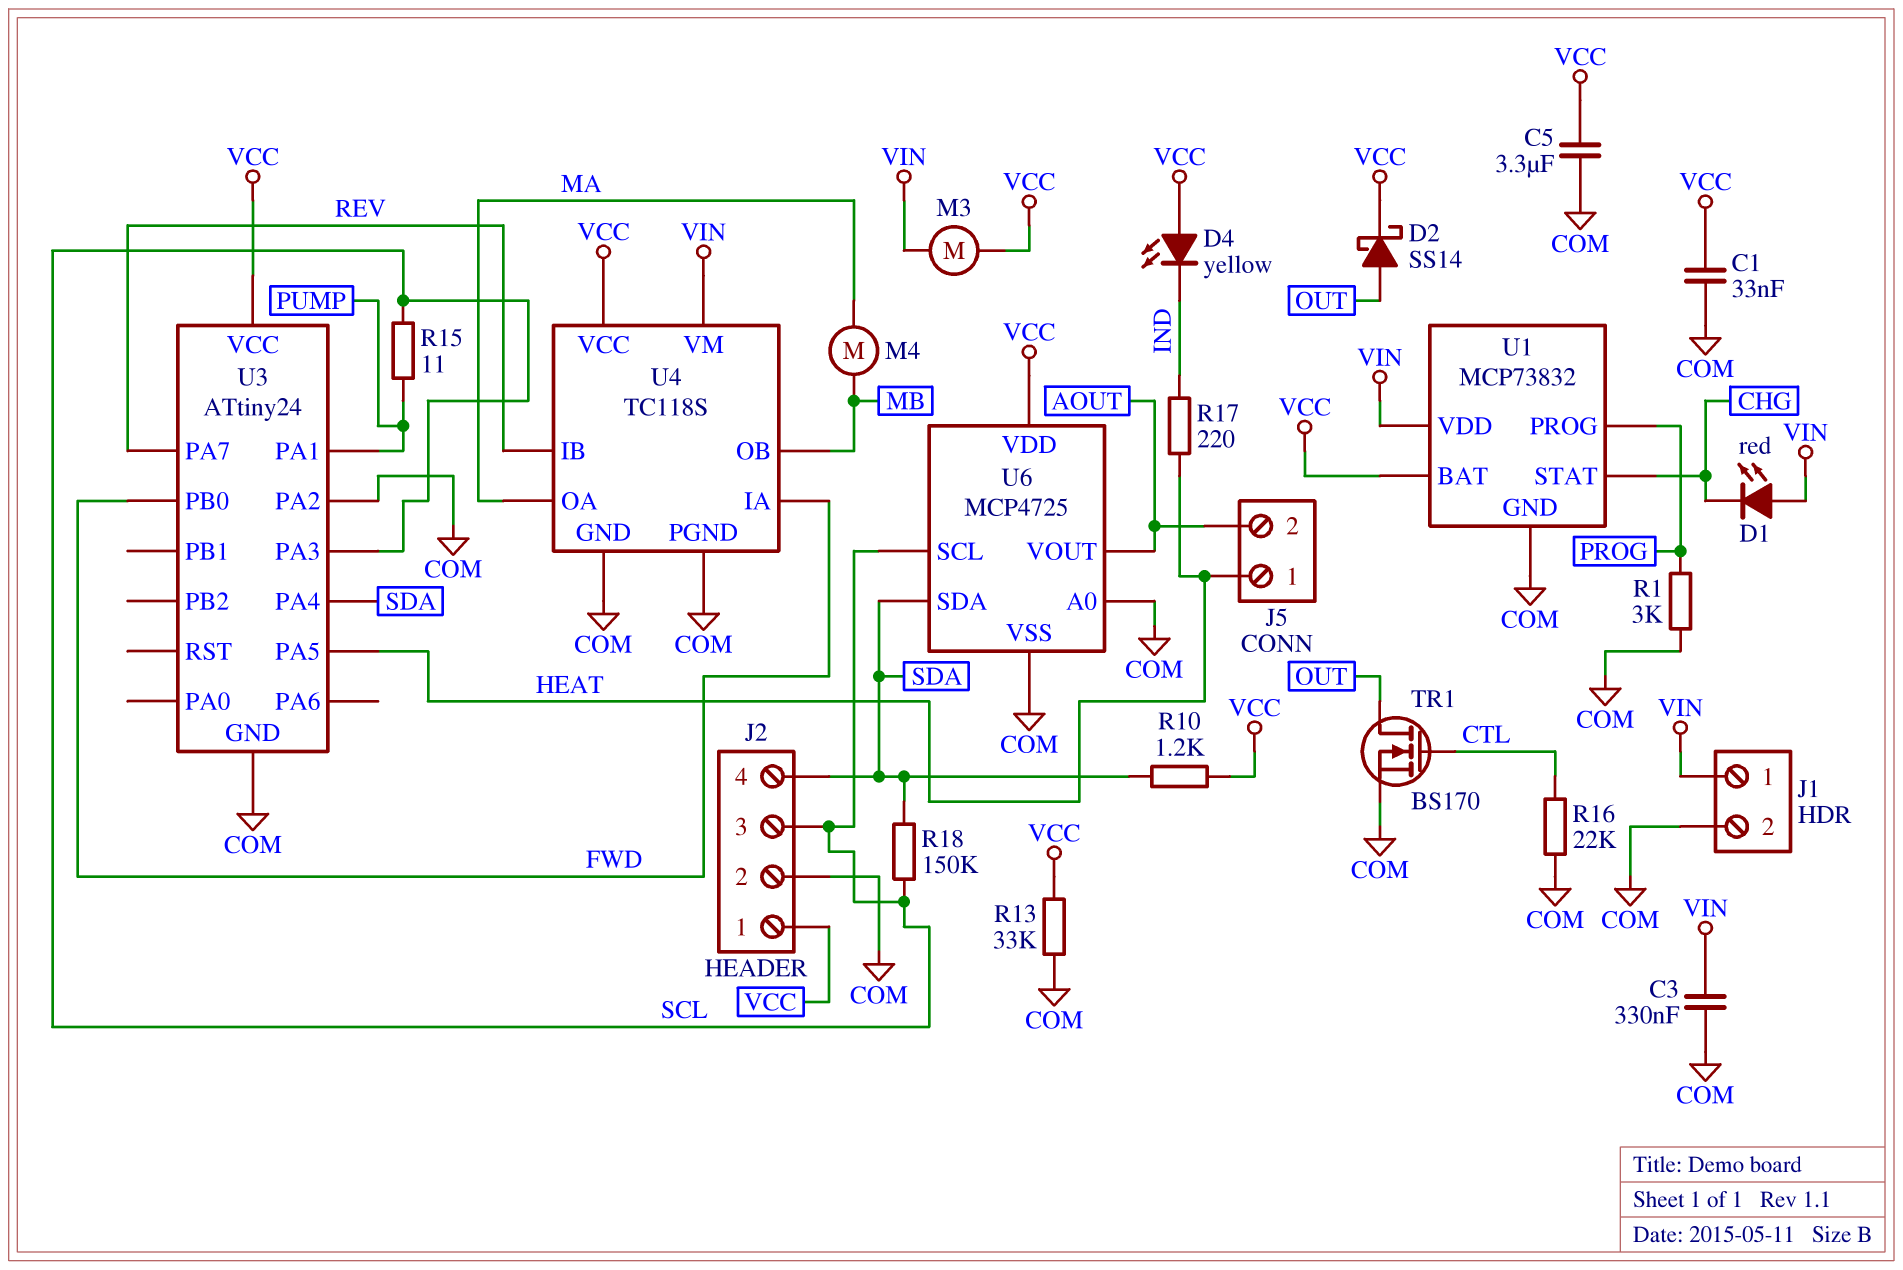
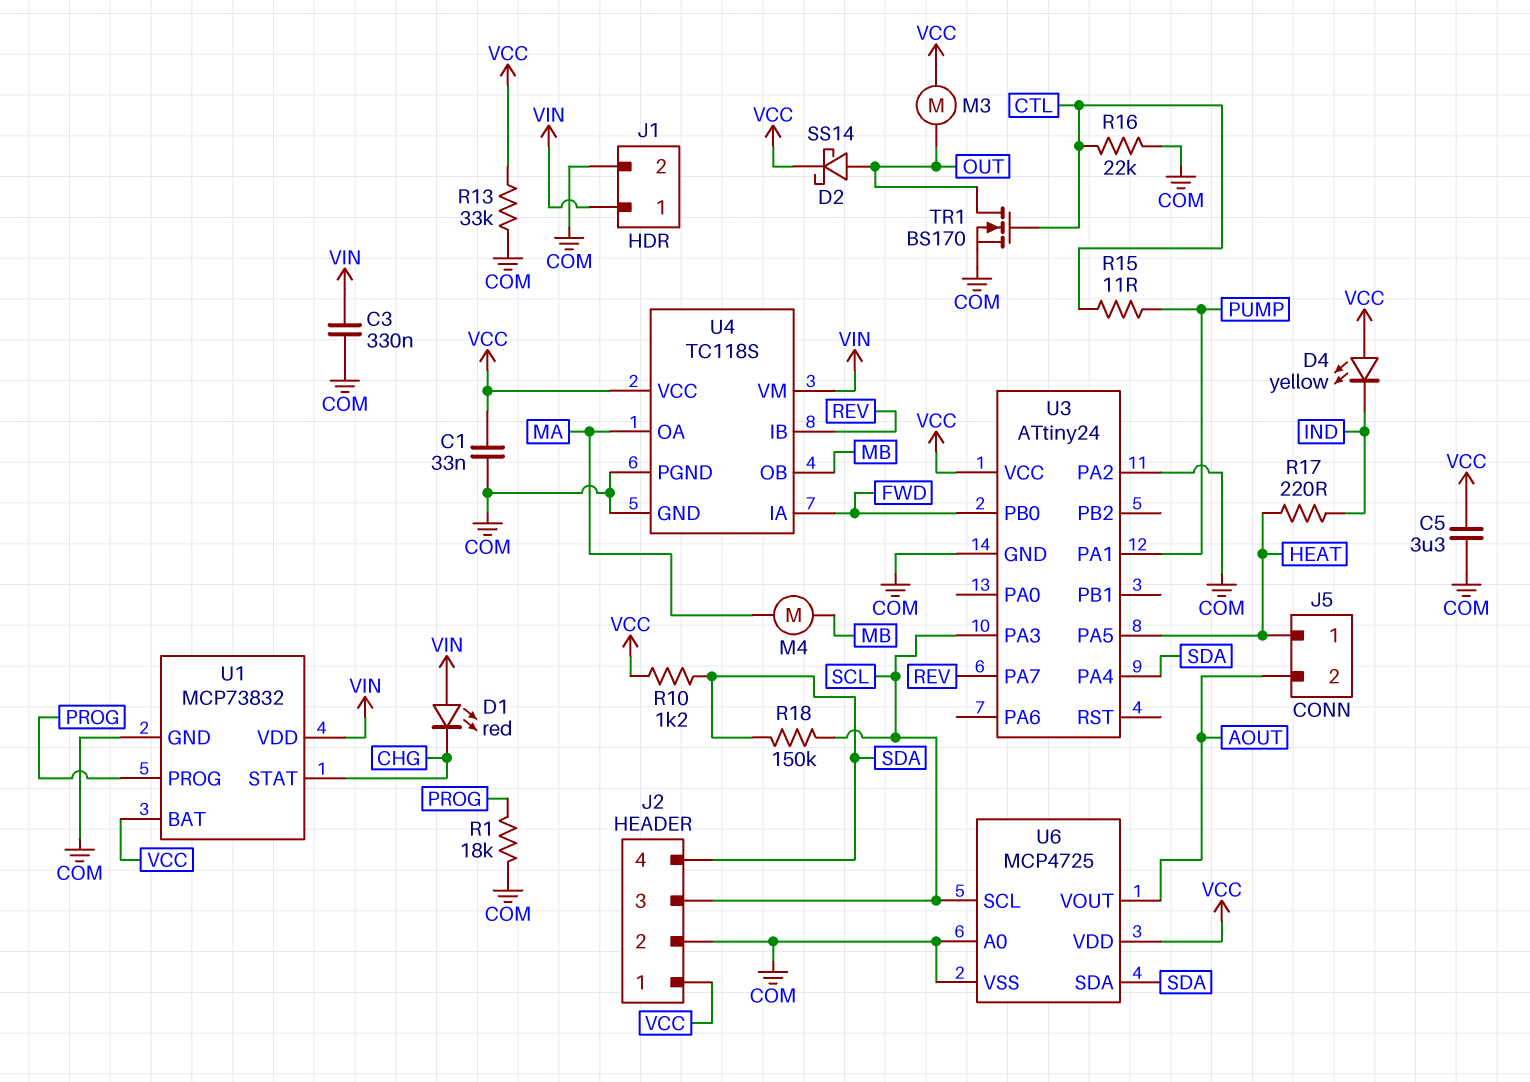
M3: motor (VCC, VIN) -> motor (OUT, VCC)
R1: 3k (COM, PROG) -> 18k (COM, PROG)
R15: 11 (PUMP, SCL) -> 11 (CTL, PUMP)

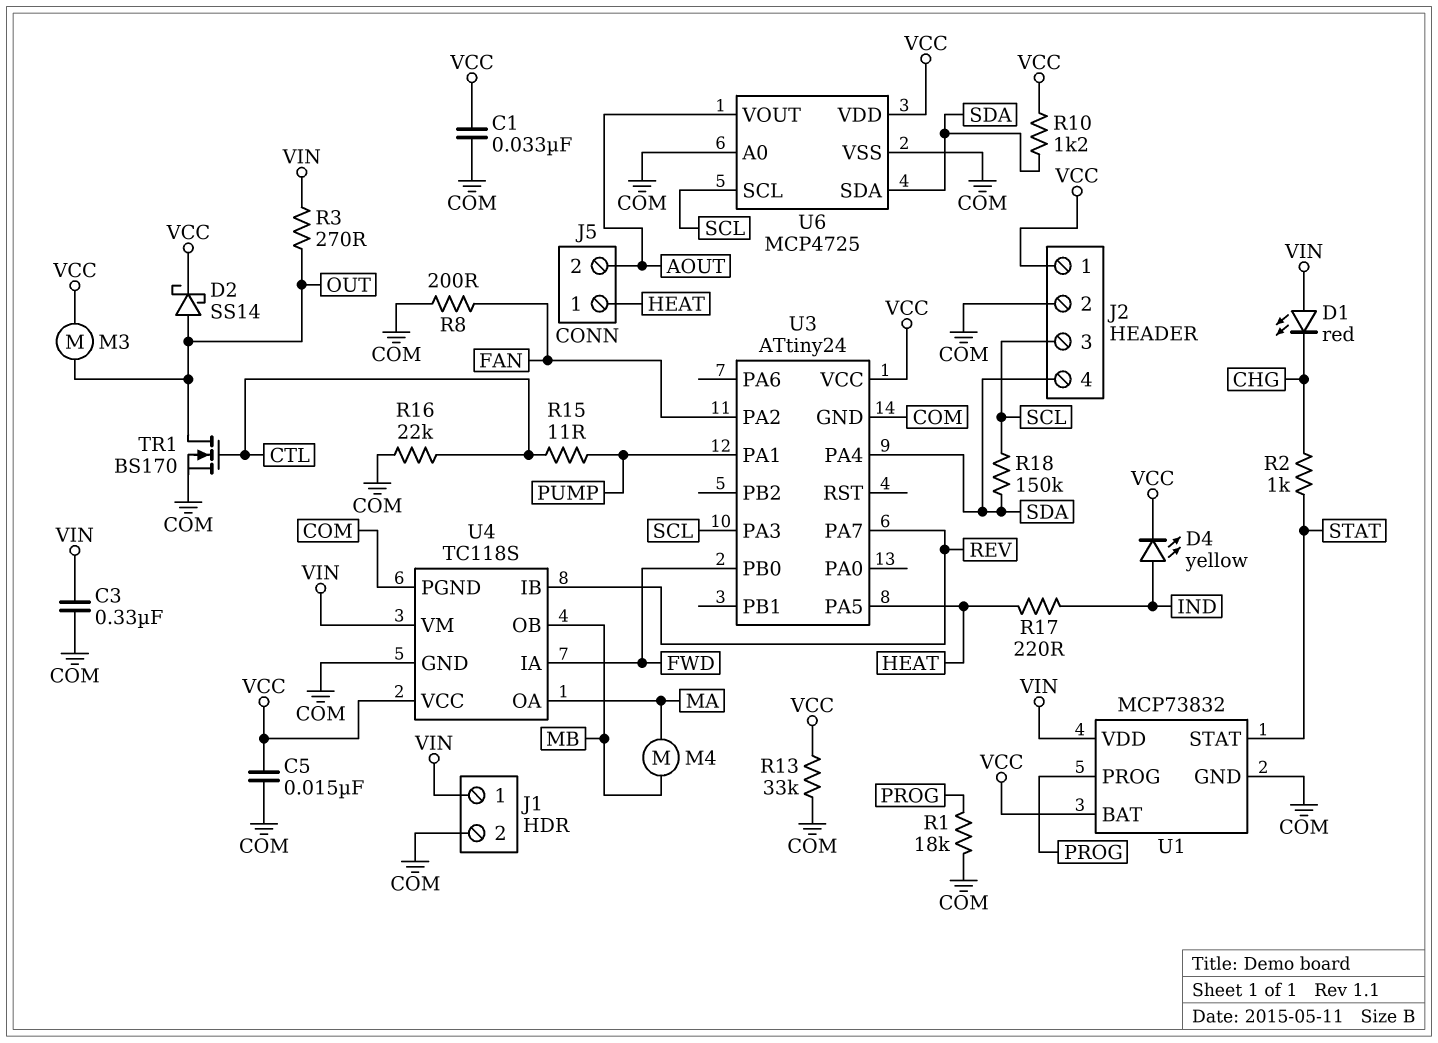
C5: 3.3uF (COM, VCC) -> 15nF (COM, VCC)
D4: LED yellow (A VCC, K IND) -> LED yellow (A IND, K VCC)
R2: none -> 1k (CHG, STAT)
R3: none -> 270 (OUT, VIN)
R8: none -> 200 (COM, FAN)
U1 pin STAT: CHG -> STAT
U3 pin PA2: COM -> FAN

